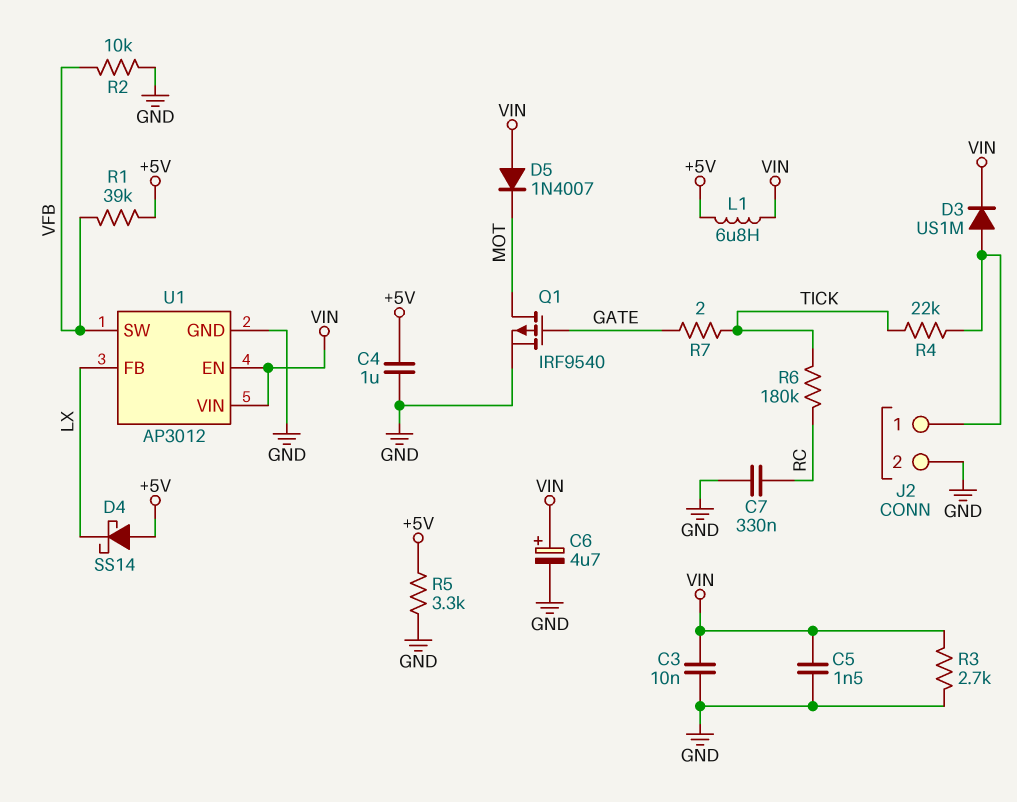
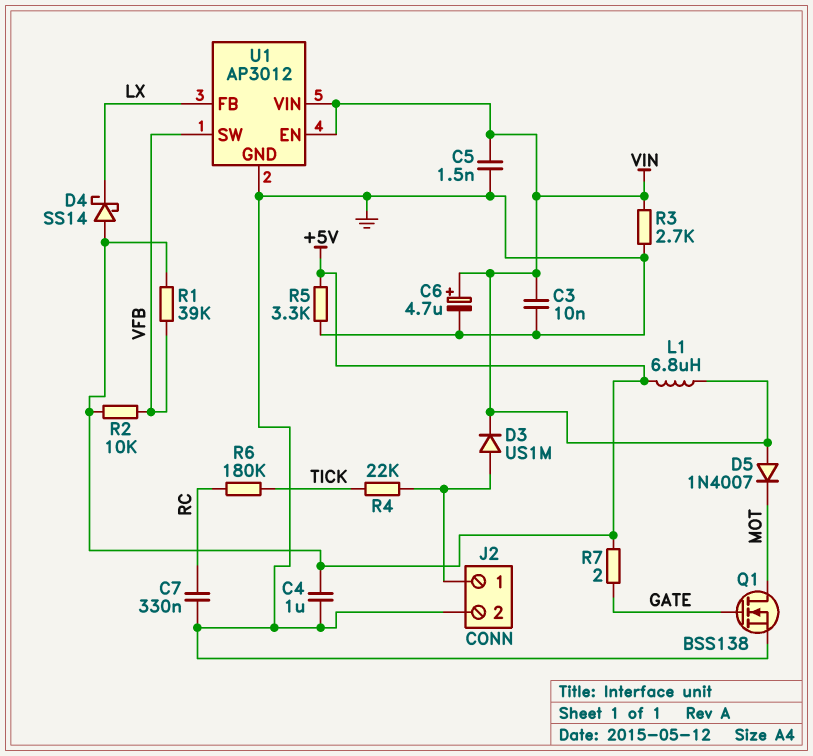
Q1: PMOS IRF9540 (G GATE, D MOT, S GND) -> NMOS BSS138 (G GATE, D MOT, S GND)
R2: 10k (GND, VFB) -> 10k (+5V, VFB)
R7: 2 (GATE, TICK) -> 2 (+5V, GATE)

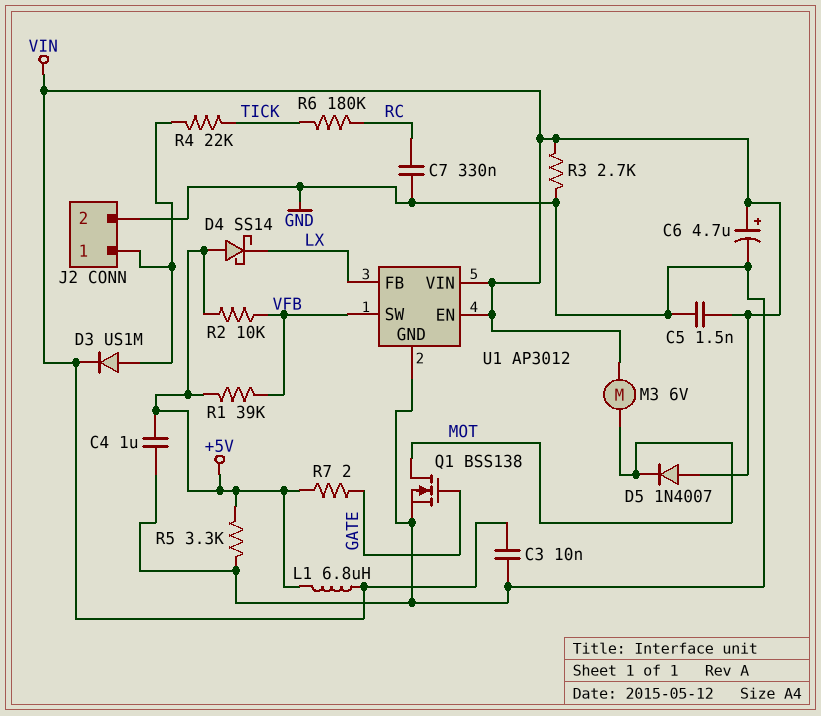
M3: none -> motor 6V (MOT, VIN)

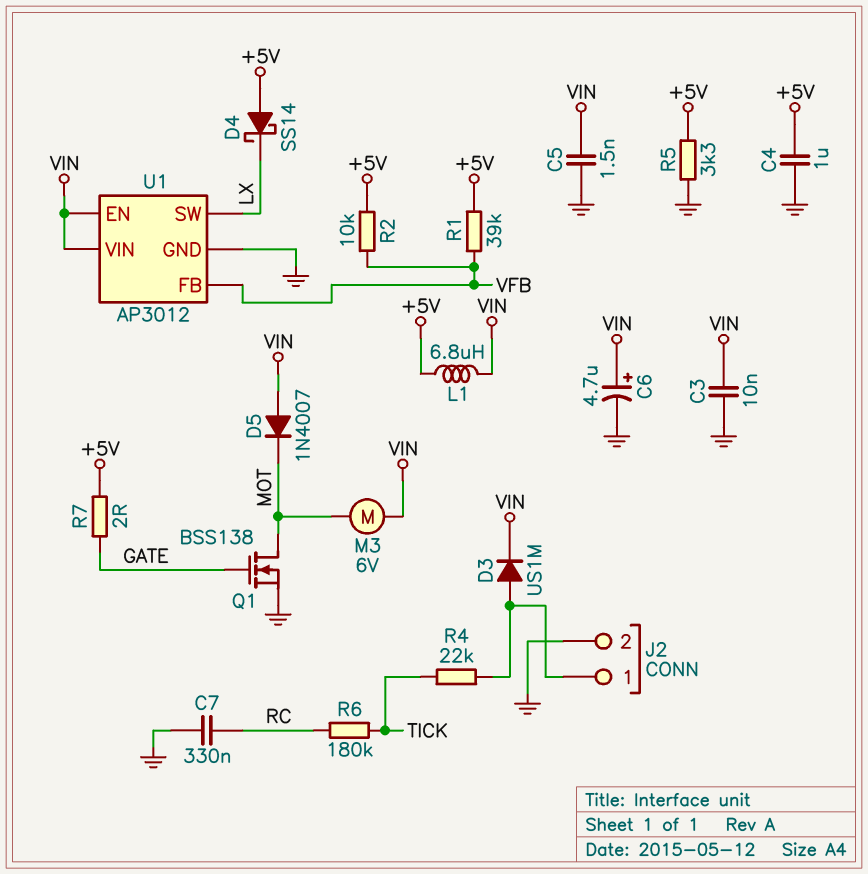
R3: 2.7k (GND, VIN) -> none
U1 pin FB: LX -> VFB
U1 pin SW: VFB -> LX

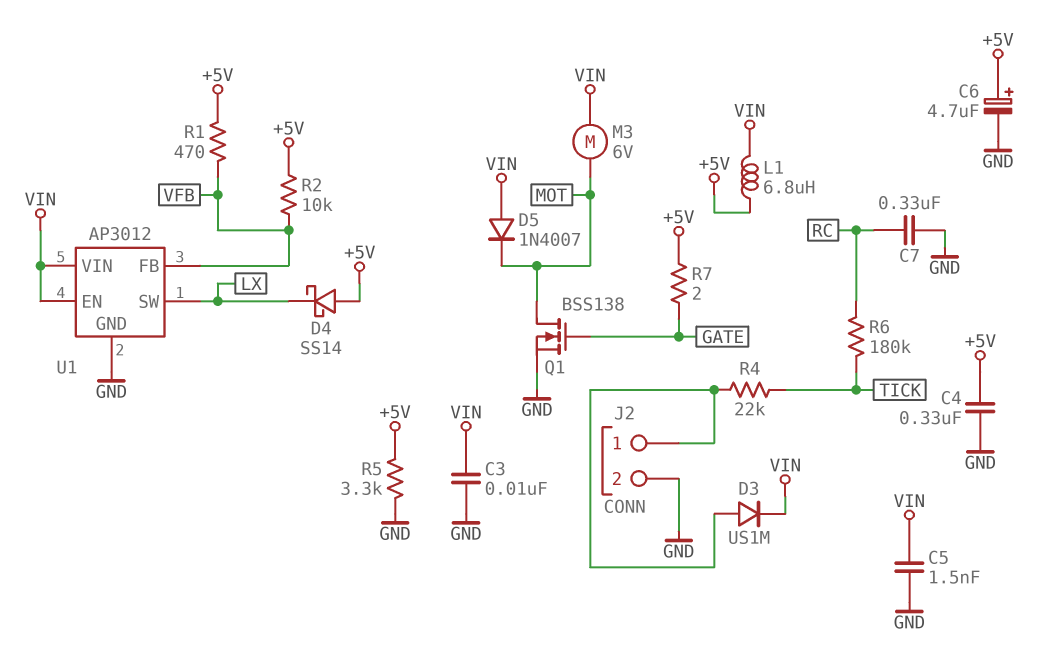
C4: 1uF (+5V, GND) -> 330nF (+5V, GND)
C6: 4.7uF (plus VIN, minus GND) -> 4.7uF (plus +5V, minus GND)
R1: 39k (+5V, VFB) -> 470 (+5V, VFB)

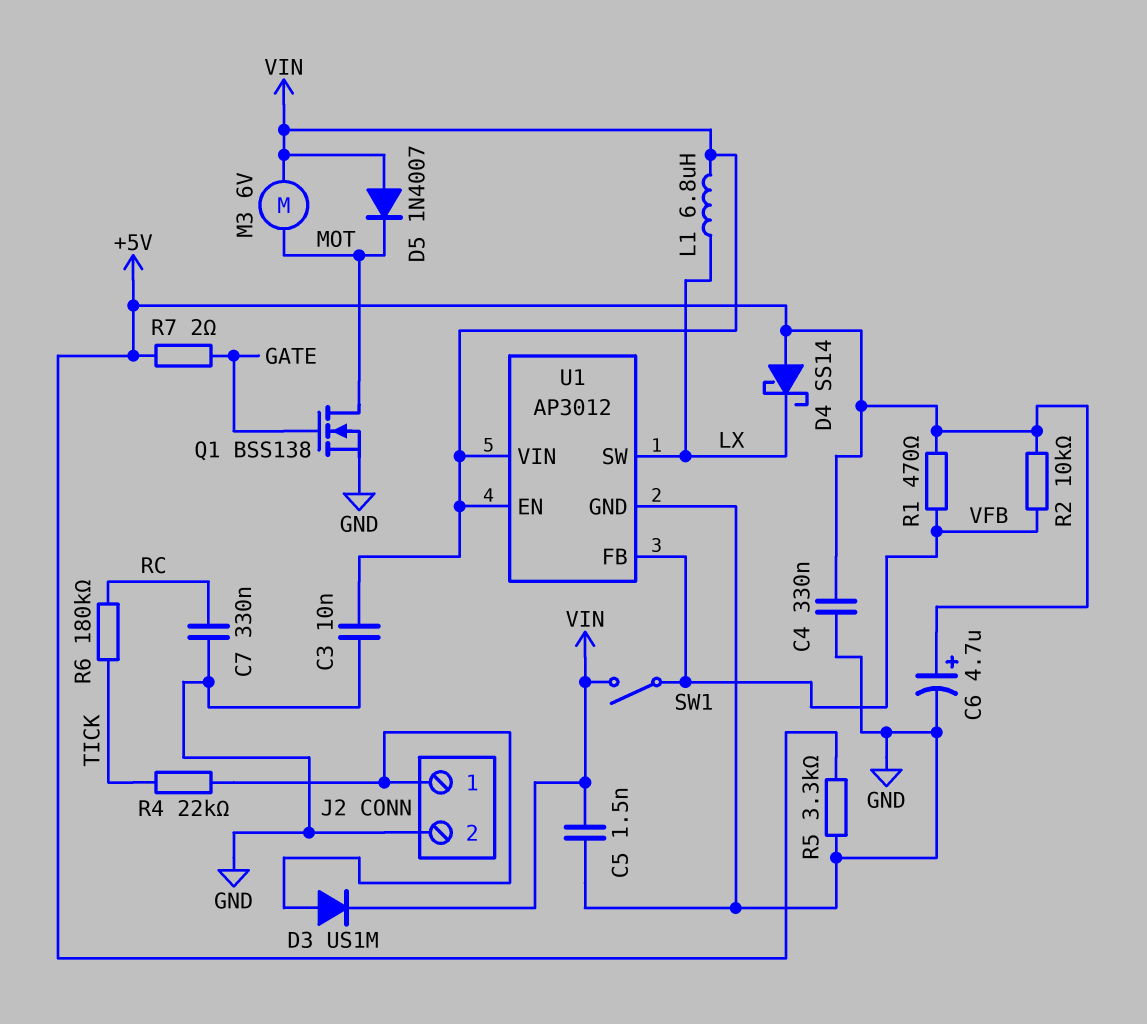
L1: 6.8uH (+5V, VIN) -> 6.8uH (LX, VIN)
SW1: none -> switch (VFB, VIN)

